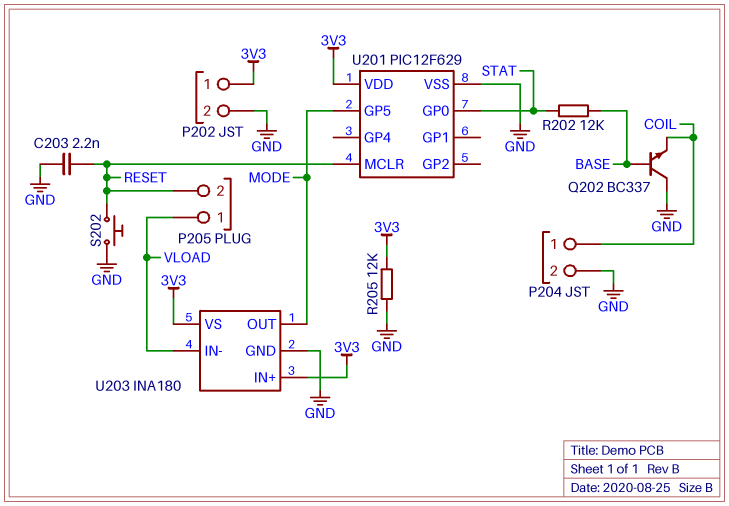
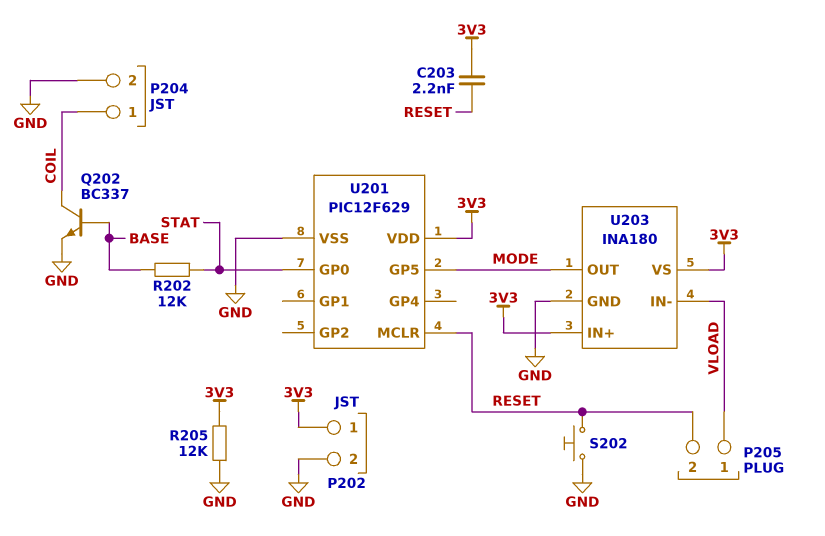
C203: 2.2nF (GND, RESET) -> 2.2nF (3V3, RESET)
Q202: NPN BC337 (B BASE, C GND, E COIL) -> NPN BC337 (B BASE, C COIL, E GND)

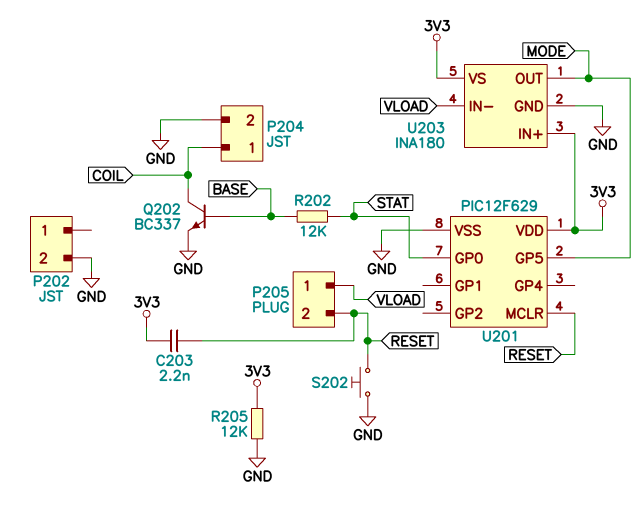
P202 pin 1: 3V3 -> none

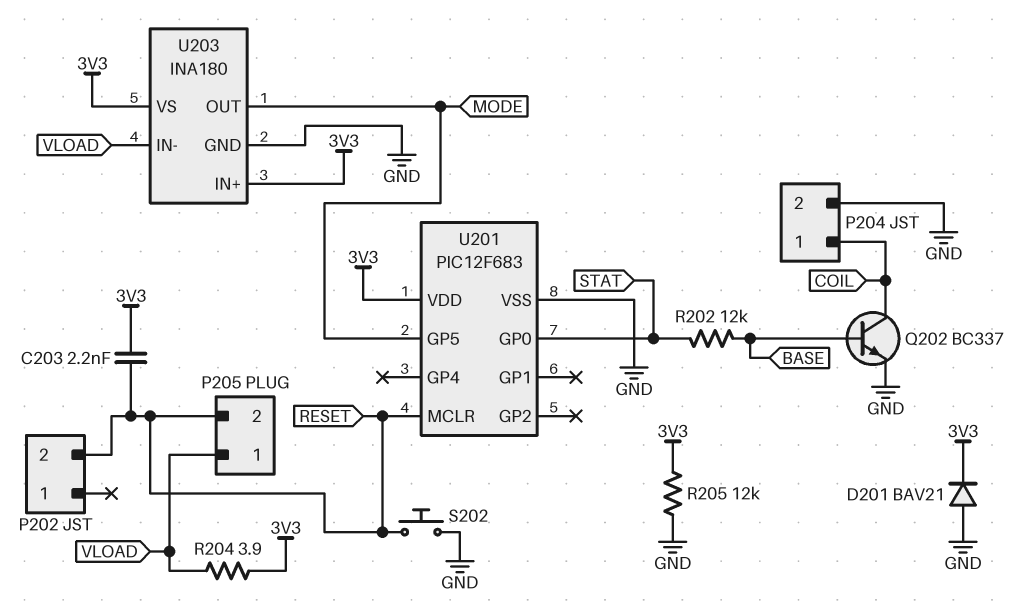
D201: none -> diode BAV21 (A GND, K 3V3)
P202 pin 2: GND -> RESET
R204: none -> 3.9 (3V3, VLOAD)
U201: PIC12F629 -> PIC12F683

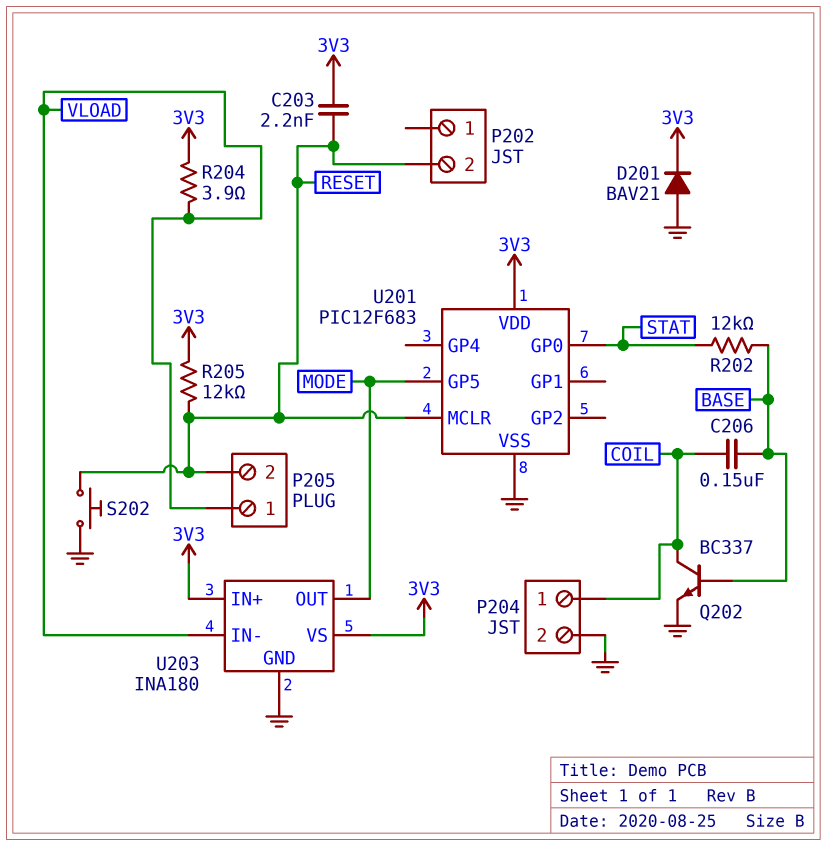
C206: none -> 150nF (BASE, COIL)
R205: 12k (3V3, GND) -> 12k (3V3, RESET)

